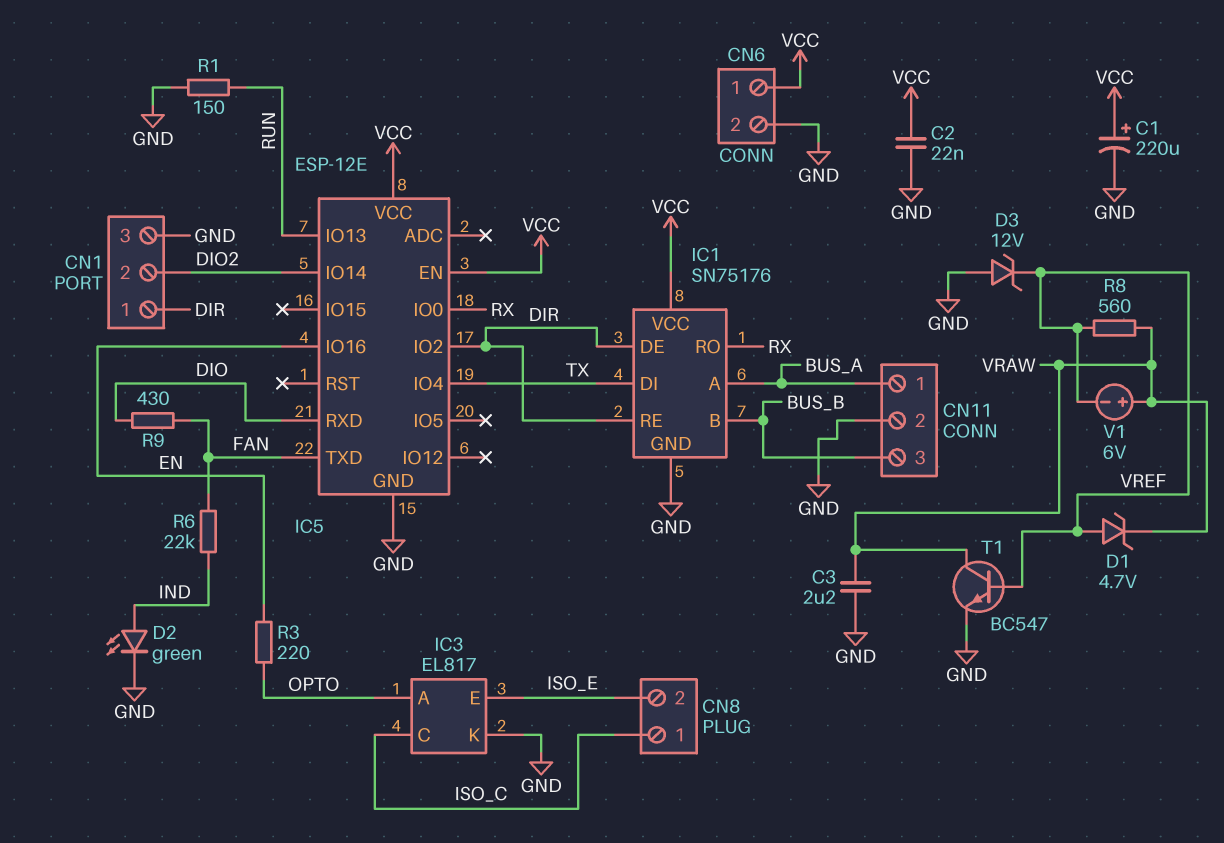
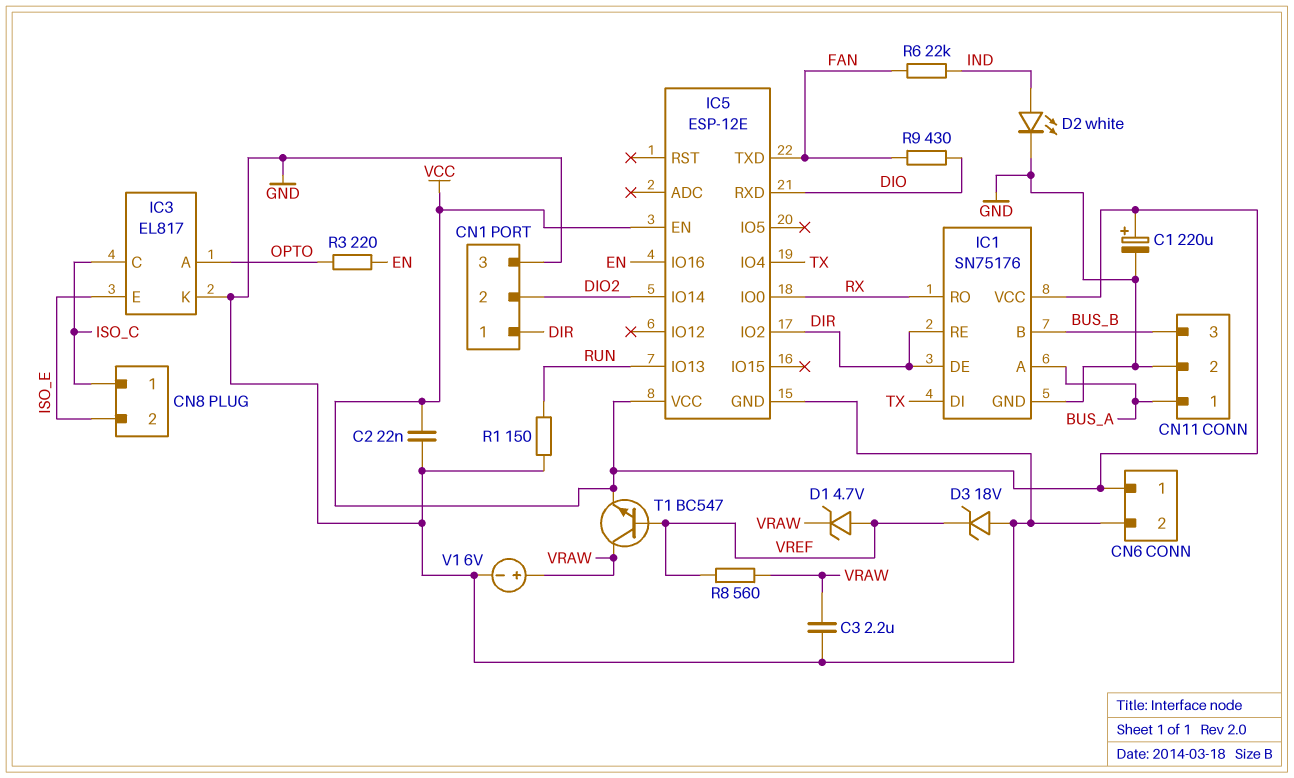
D2: LED green (A IND, K GND) -> LED white (A IND, K GND)
D3: zener 12V (A GND, K VREF) -> zener 18V (A GND, K VREF)
T1: NPN BC547 (B VREF, C VRAW, E GND) -> NPN BC547 (B VREF, C VRAW, E VCC)
V1: 6V (plus VRAW, minus VREF) -> 6V (plus VRAW, minus GND)

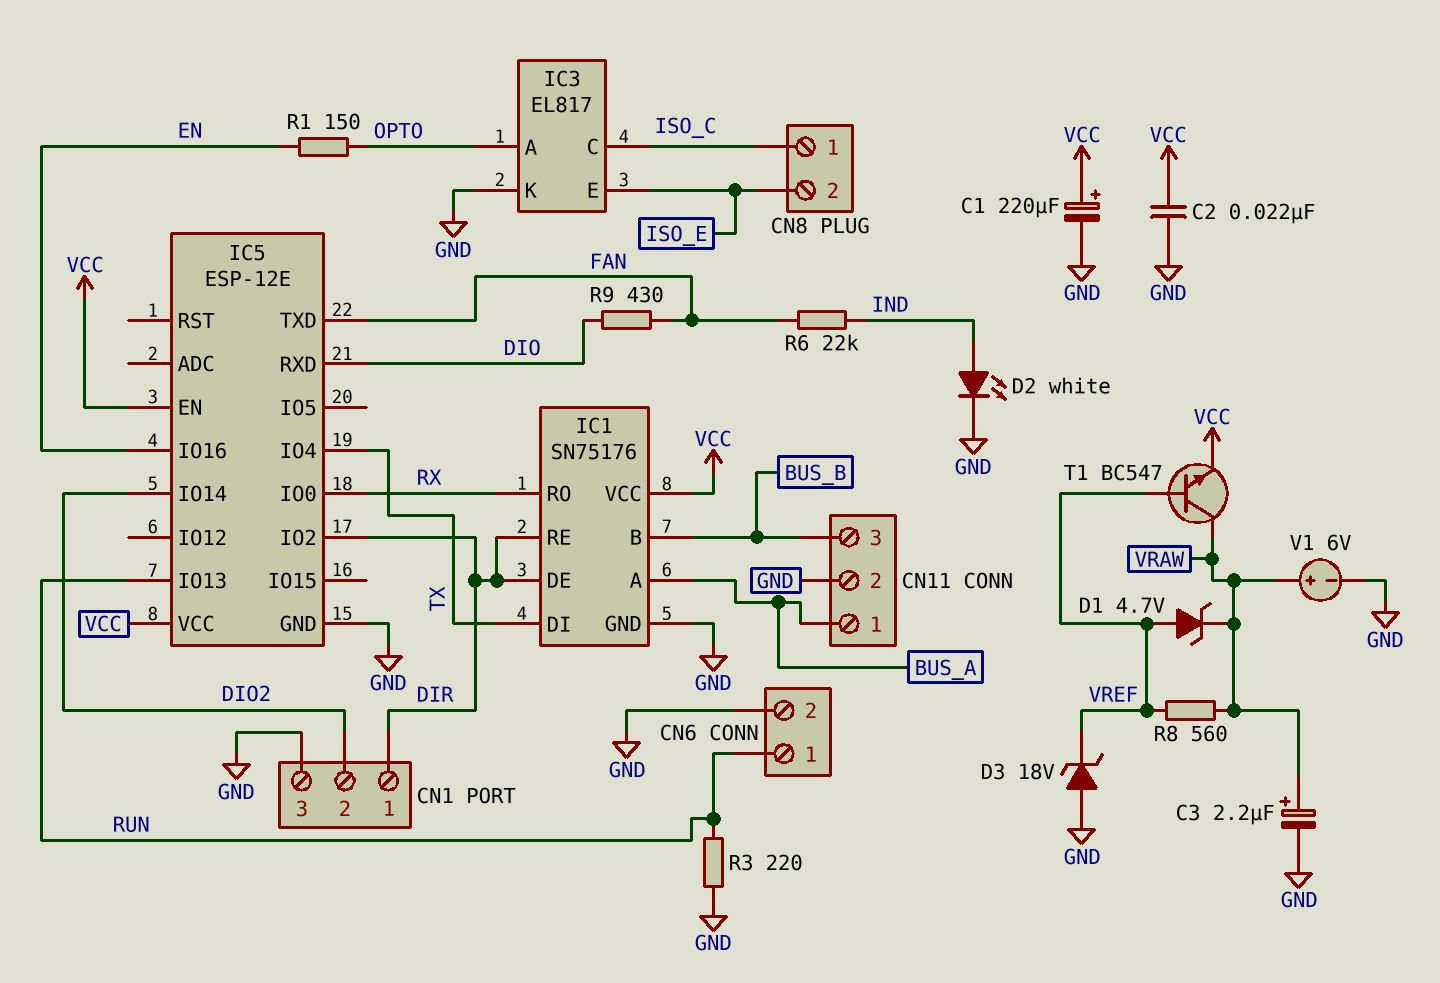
C3: 2.2uF (GND, VRAW) -> 2.2uF (plus VRAW, minus GND)
CN6 pin 1: VCC -> RUN
R1: 150 (GND, RUN) -> 150 (EN, OPTO)
R3: 220 (EN, OPTO) -> 220 (GND, RUN)

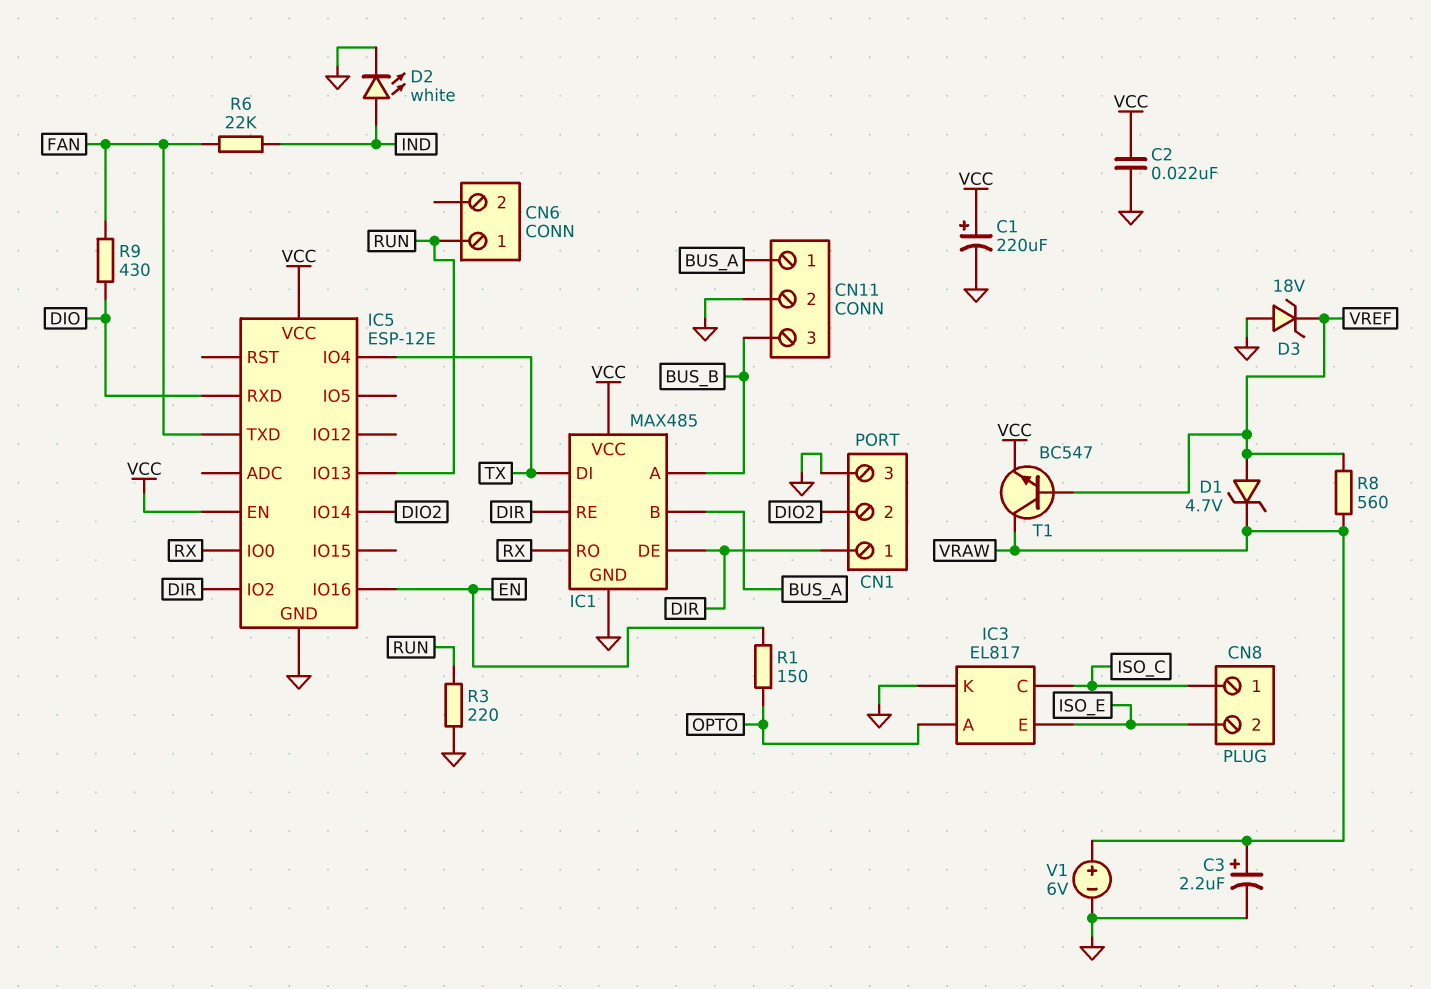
CN6 pin 2: GND -> none
IC1: SN75176 -> MAX485
IC1 pin A: BUS_A -> BUS_B
IC1 pin B: BUS_B -> BUS_A

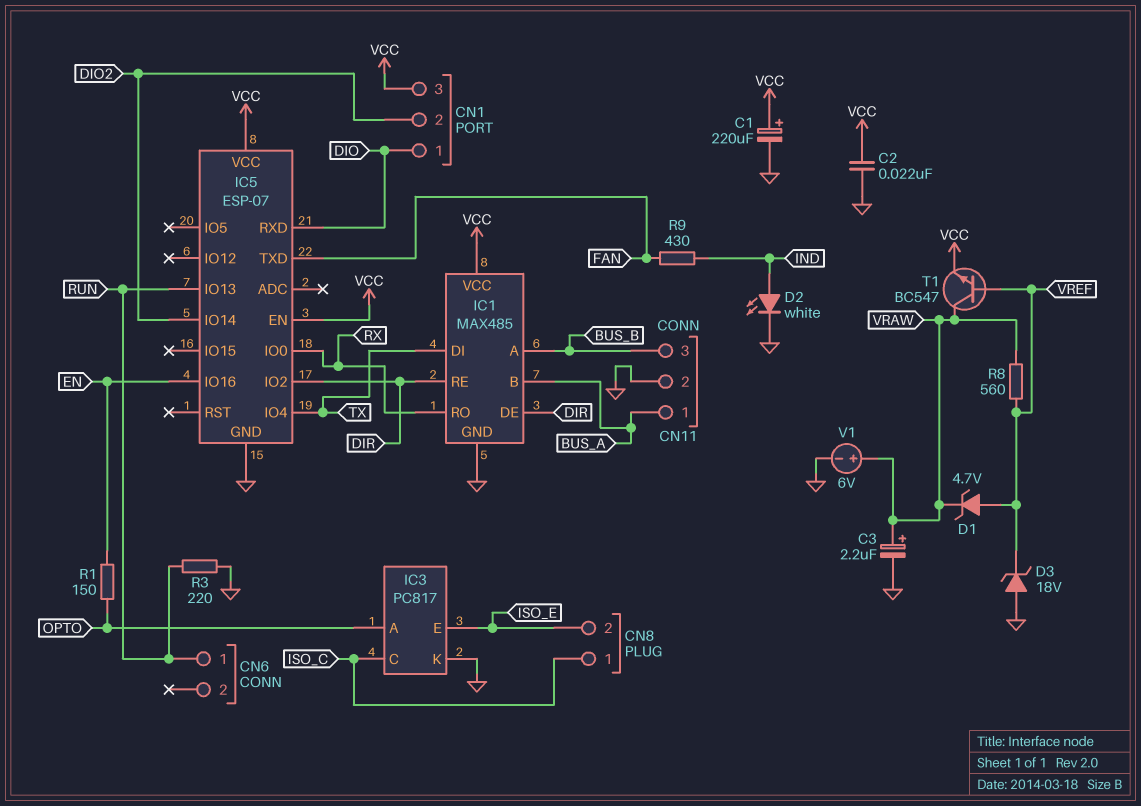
CN1 pin 1: DIR -> DIO
CN1 pin 3: GND -> VCC
IC3: EL817 -> PC817
IC5: ESP-12E -> ESP-07
R6: 22k (FAN, IND) -> none
R9: 430 (DIO, FAN) -> 430 (FAN, IND)

